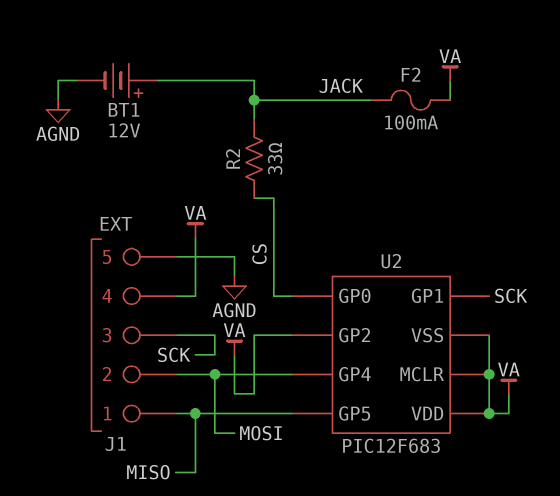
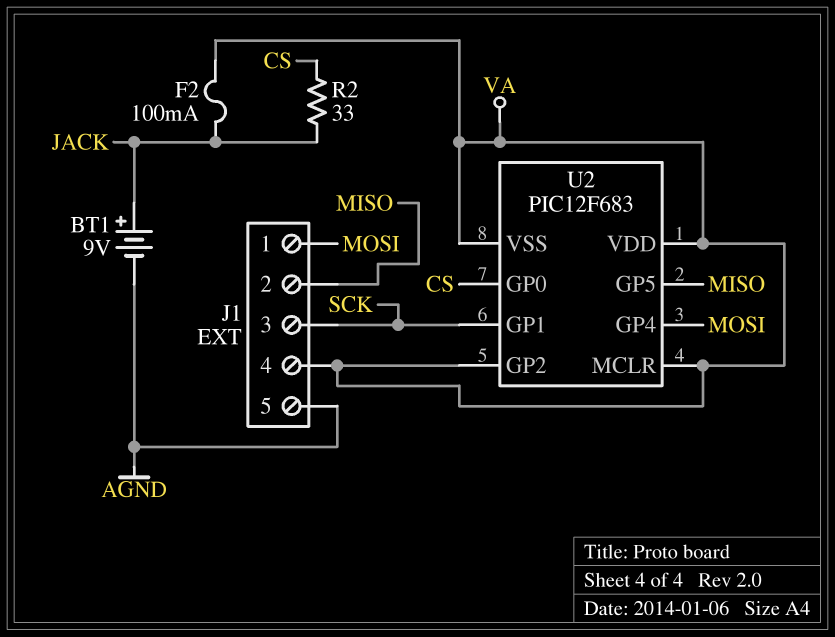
BT1: 12V (plus JACK, minus AGND) -> 9V (plus JACK, minus AGND)
J1 pin 1: MISO -> MOSI
J1 pin 2: MOSI -> MISO

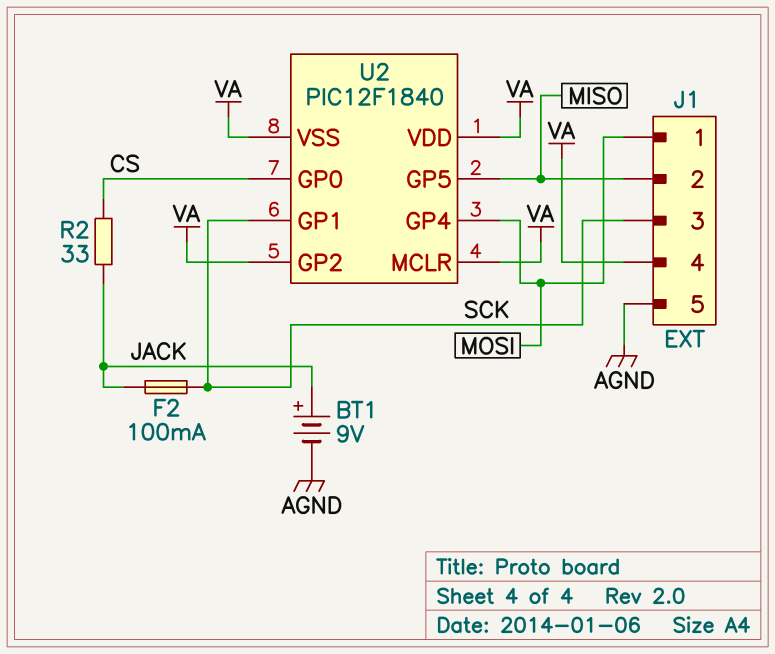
F2: 100mA (JACK, VA) -> 100mA (JACK, SCK)
U2: PIC12F683 -> PIC12F1840

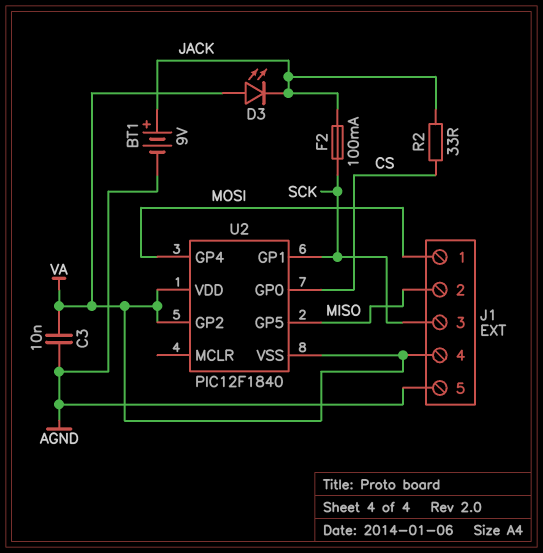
C3: none -> 10nF (AGND, VA)
D3: none -> LED (A VA, K JACK)
U2 pin MCLR: VA -> none

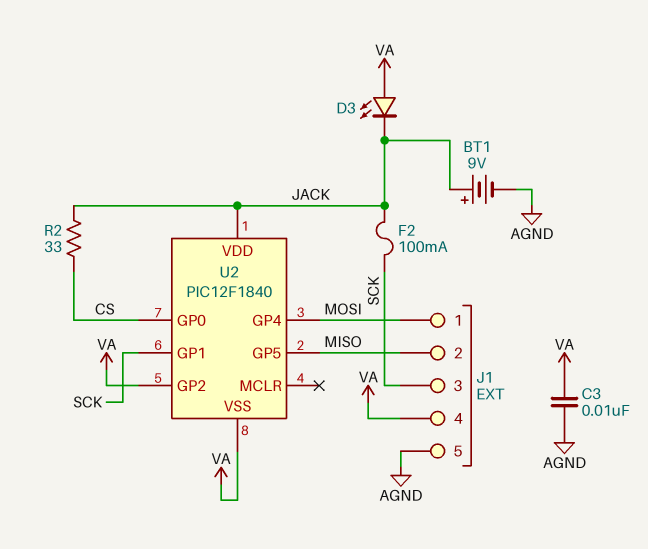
U2 pin VDD: VA -> JACK

